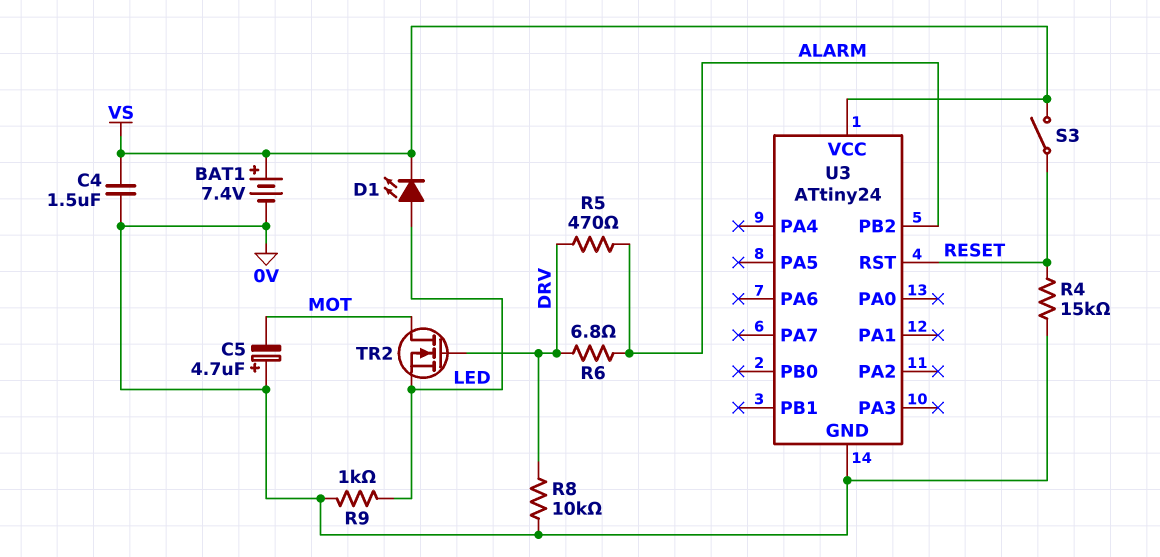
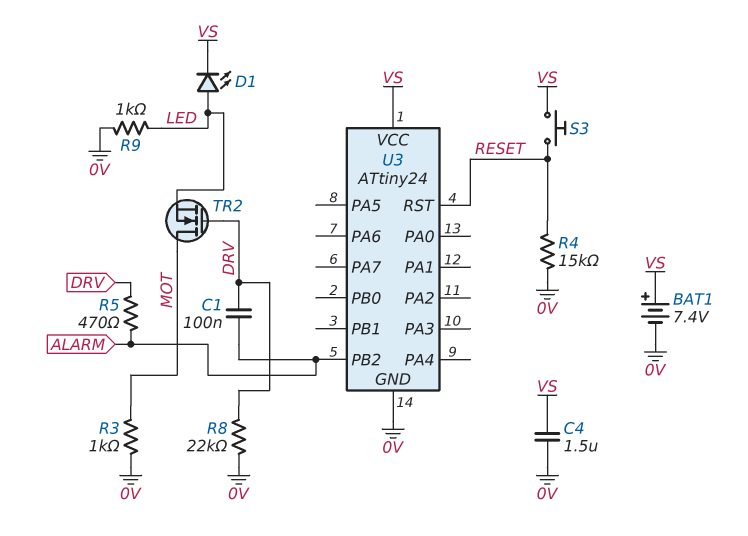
C1: none -> 100nF (ALARM, DRV)
C5: 4.7uF (plus 0V, minus MOT) -> none
R3: none -> 1k (0V, MOT)
R6: 6.8 (ALARM, DRV) -> none
R8: 10k (0V, DRV) -> 22k (0V, DRV)
S3: switch (RESET, VS) -> button (RESET, VS)

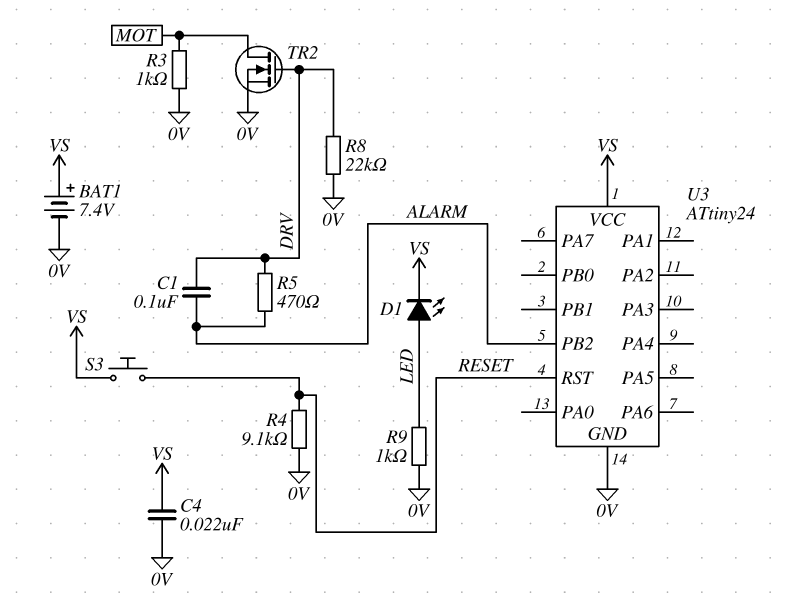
C4: 1.5uF (0V, VS) -> 22nF (0V, VS)
R4: 15k (0V, RESET) -> 9.1k (0V, RESET)
TR2: NMOS (G DRV, D MOT, S LED) -> NMOS (G DRV, D MOT, S 0V)

